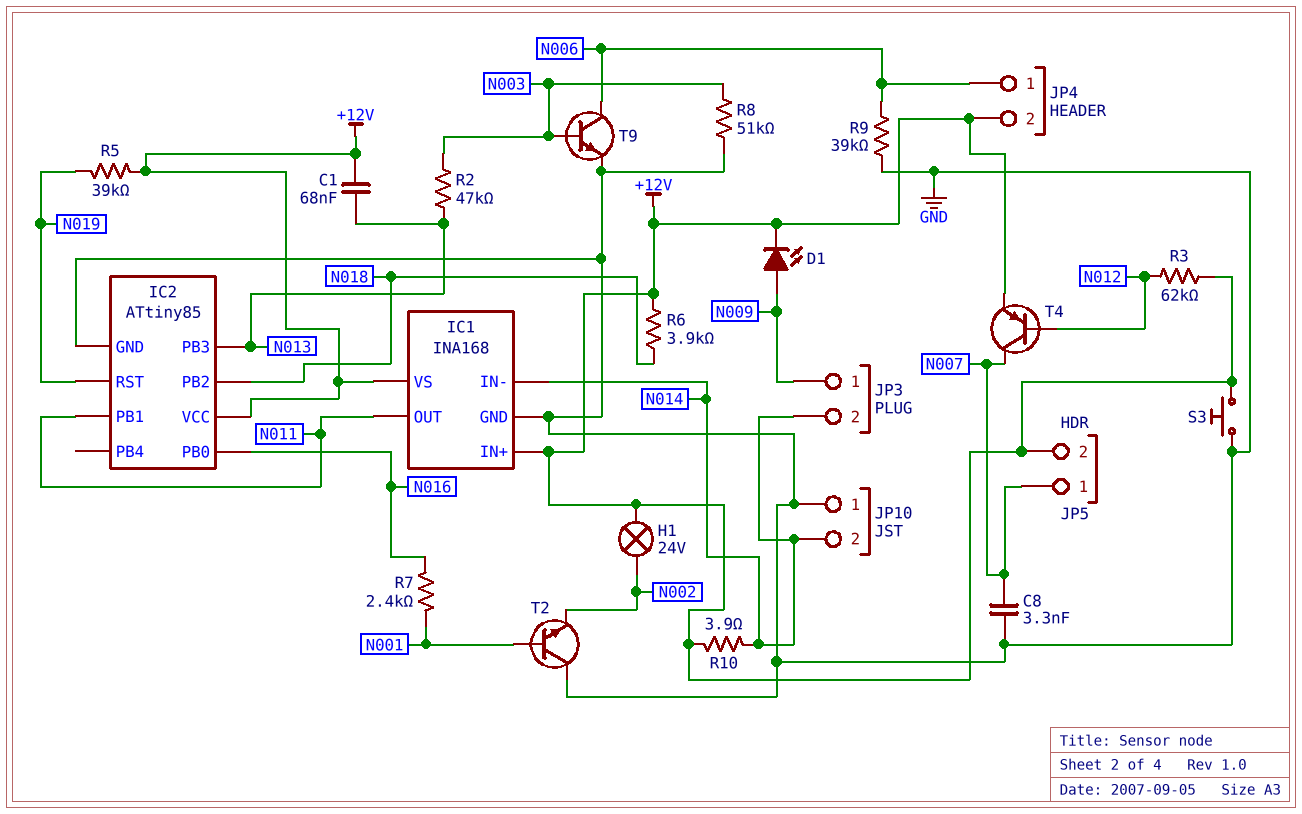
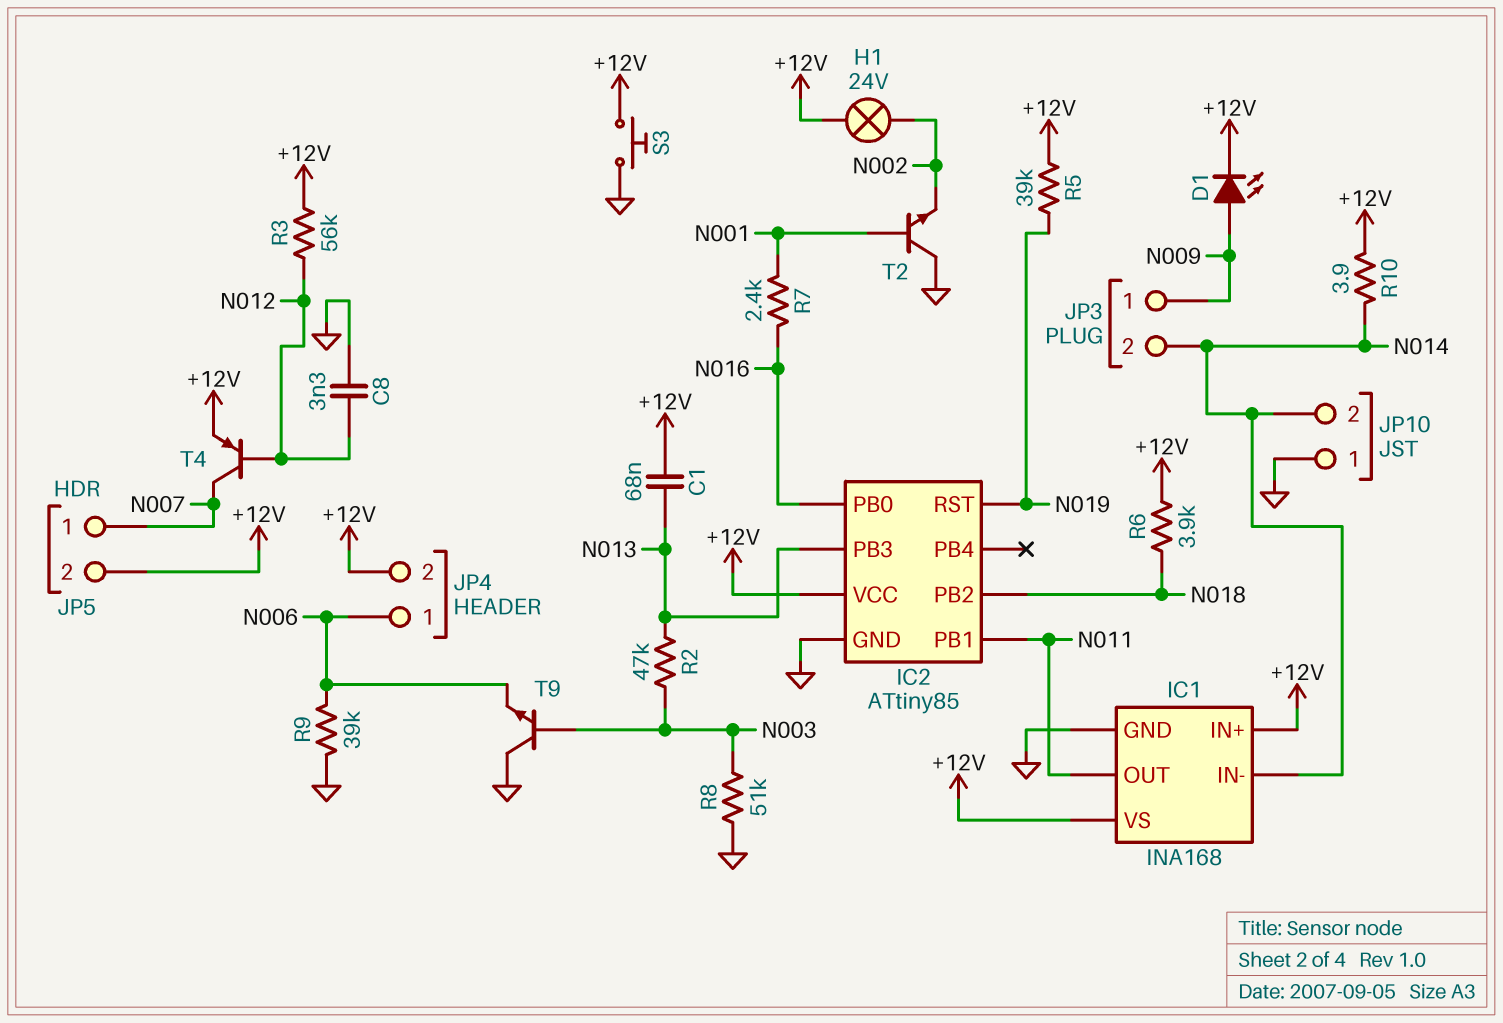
C8: 3.3nF (GND, N007) -> 3.3nF (GND, N012)
R3: 62k (+12V, N012) -> 56k (+12V, N012)
T9: NPN (B N003, C N006, E GND) -> NPN (B N003, C GND, E N006)

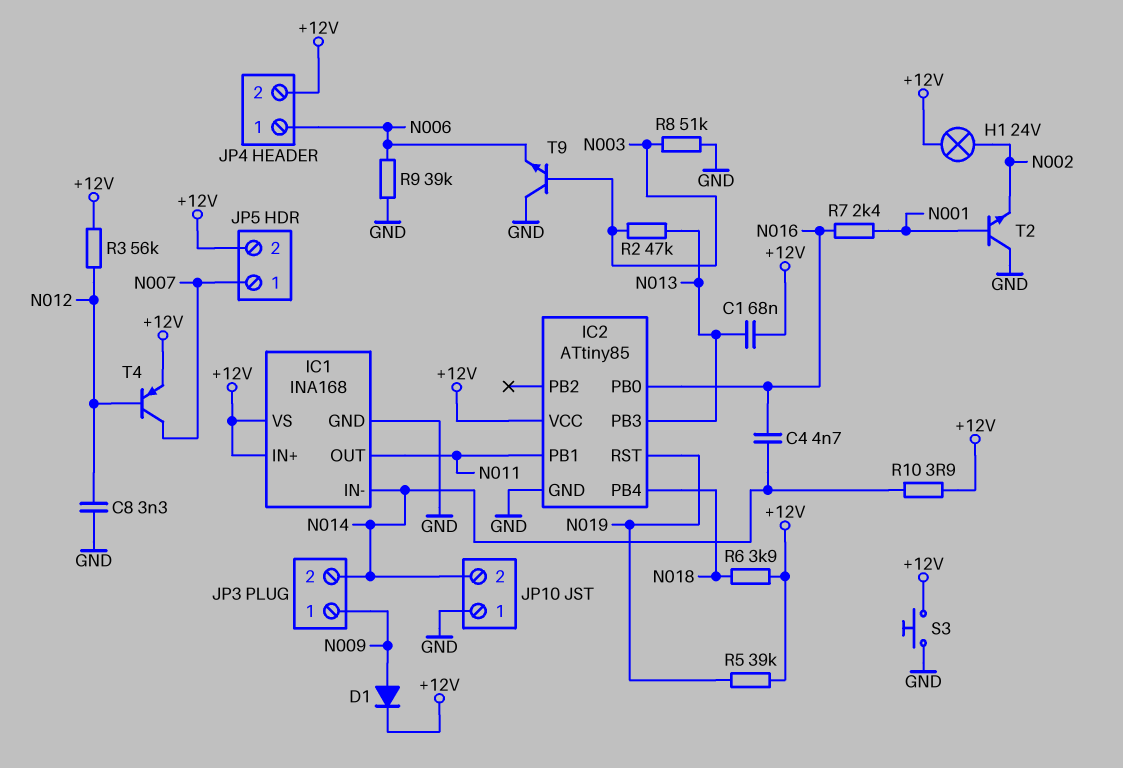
C4: none -> 4.7nF (N014, N016)
D1: LED (A N009, K +12V) -> diode (A N009, K +12V)
IC2 pin PB2: N018 -> none
IC2 pin PB4: none -> N018

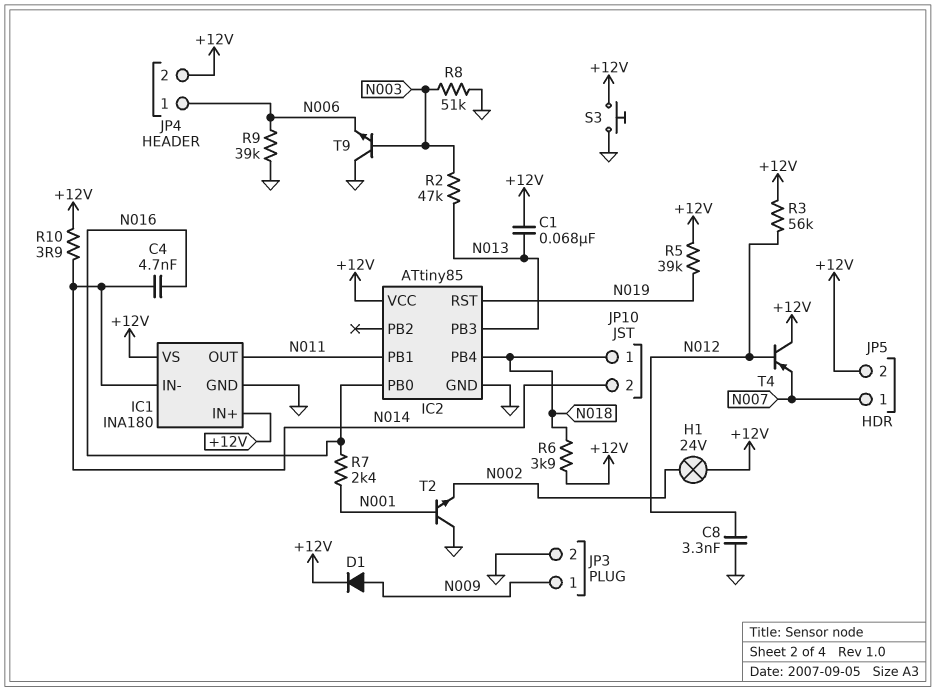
IC1: INA168 -> INA180
JP3 pin 2: N014 -> GND
JP10 pin 1: GND -> N018
T4: PNP (B N012, C N007, E +12V) -> PNP (B N012, C +12V, E N007)

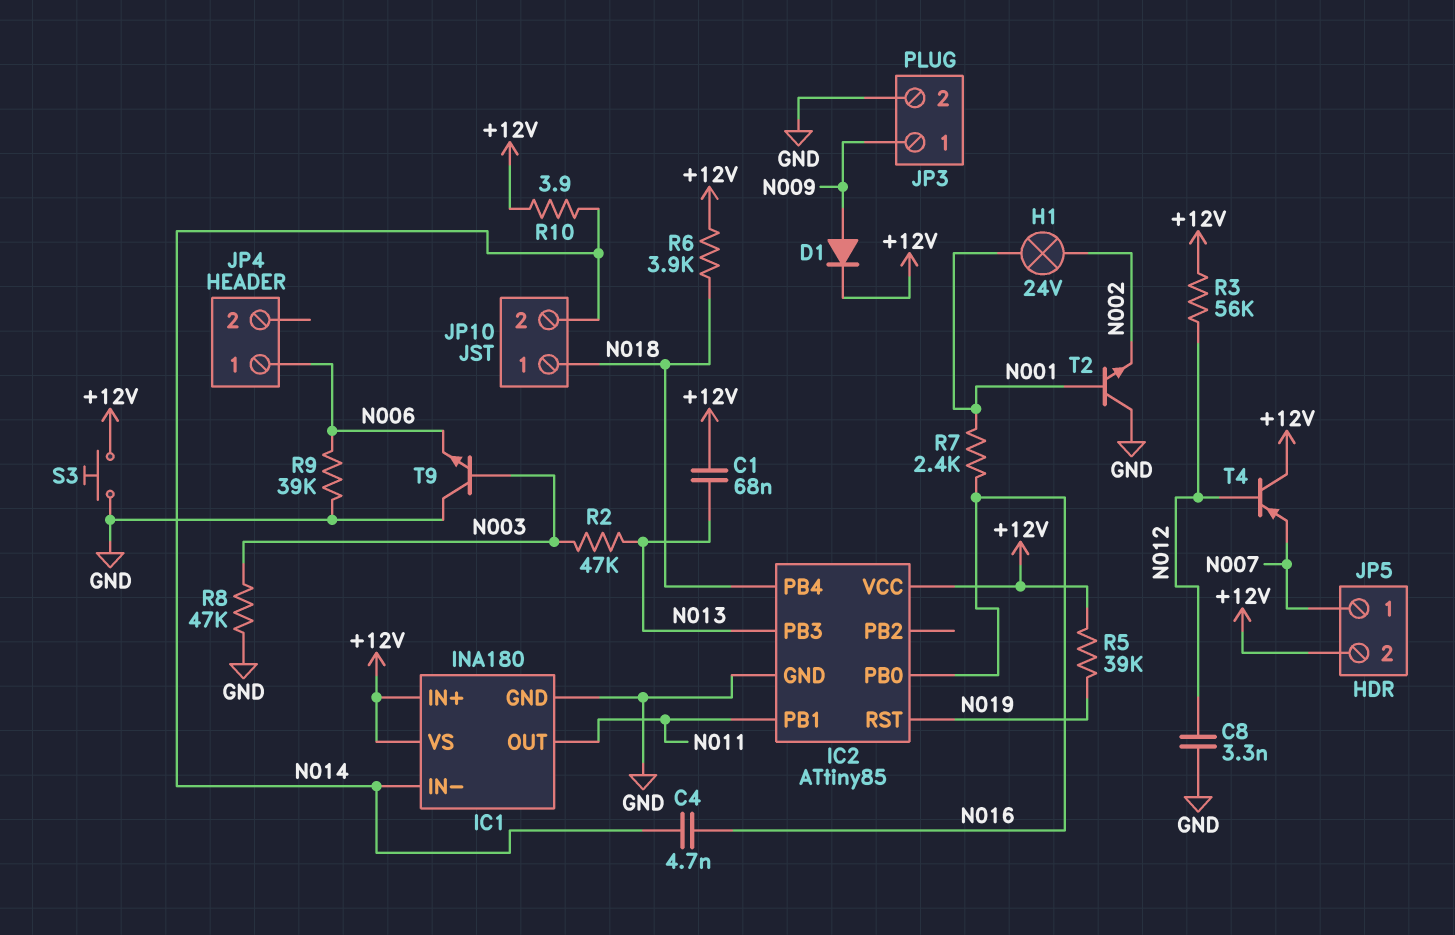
H1: lamp 24V (+12V, N002) -> lamp 24V (N001, N002)
JP4 pin 2: +12V -> none
R8: 51k (GND, N003) -> 47k (GND, N003)

